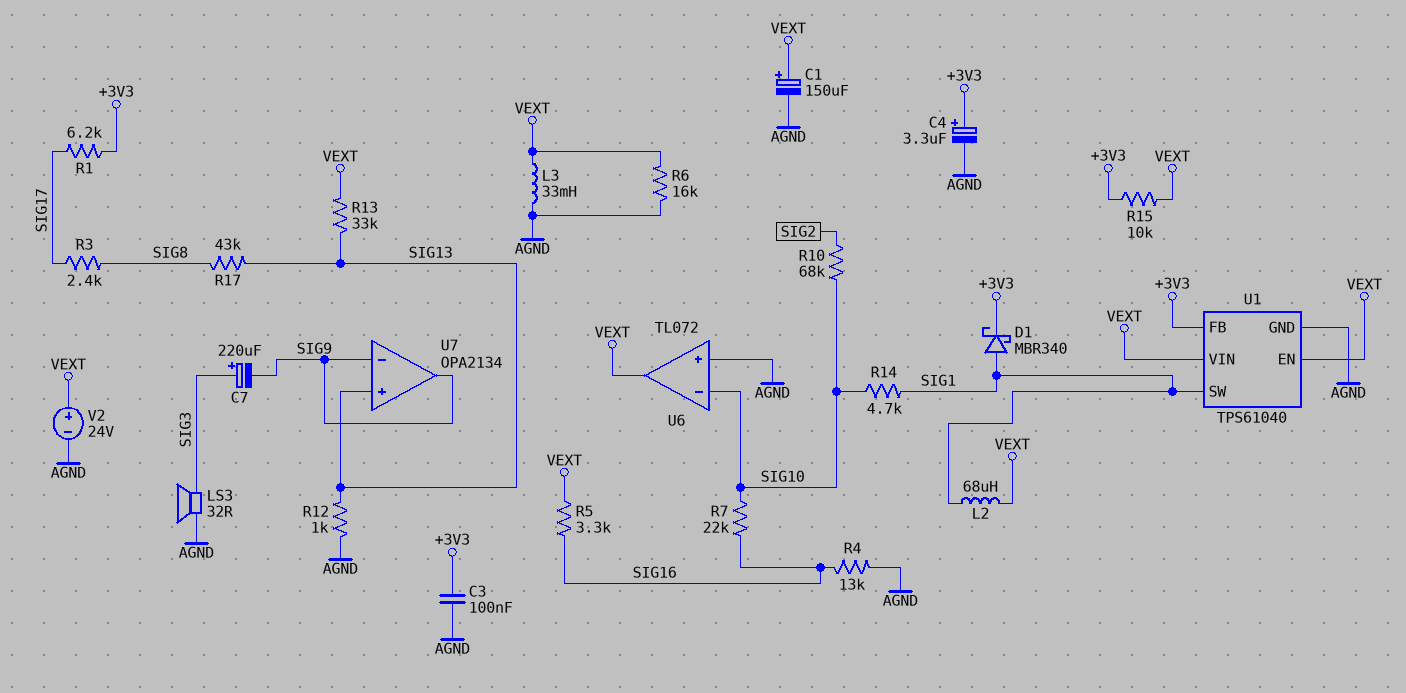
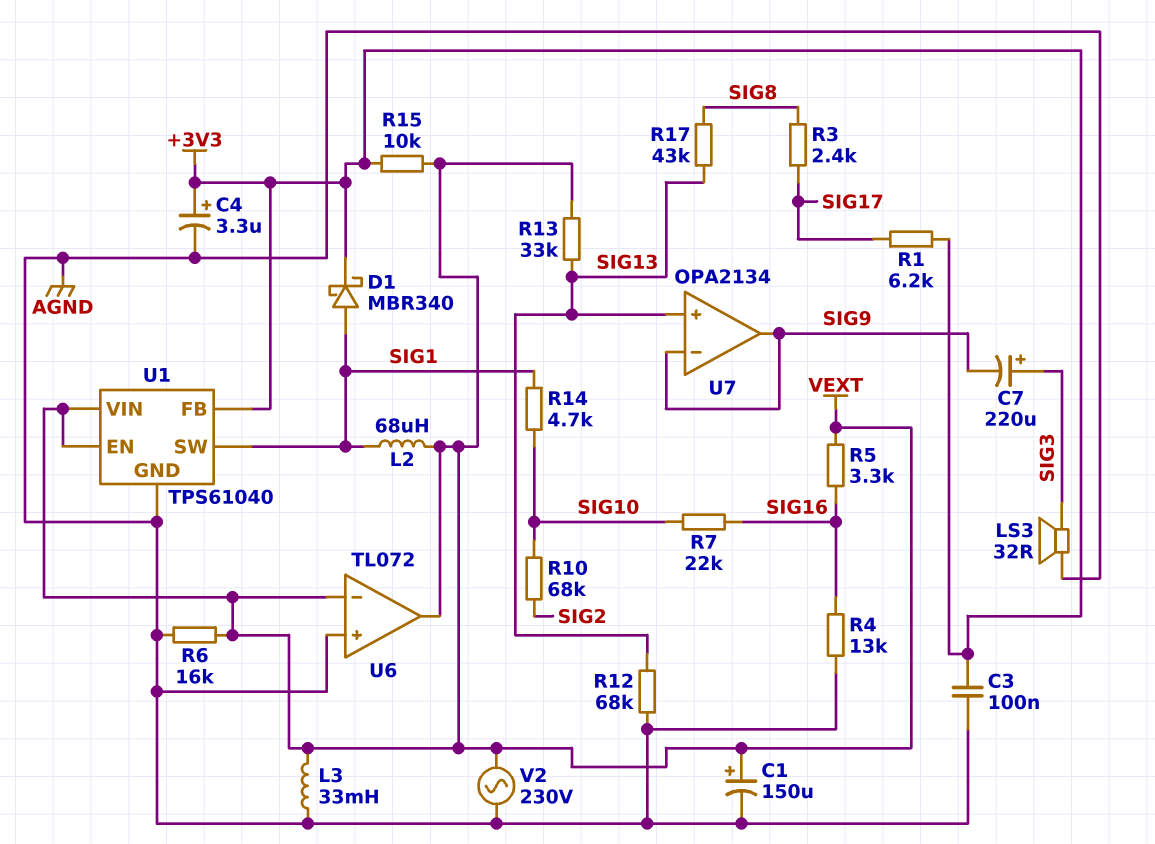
R12: 1k (AGND, SIG13) -> 68k (AGND, SIG13)
U6 pin in-: SIG10 -> VEXT
V2: 24V (plus VEXT, minus AGND) -> AC 230V (AGND, VEXT)

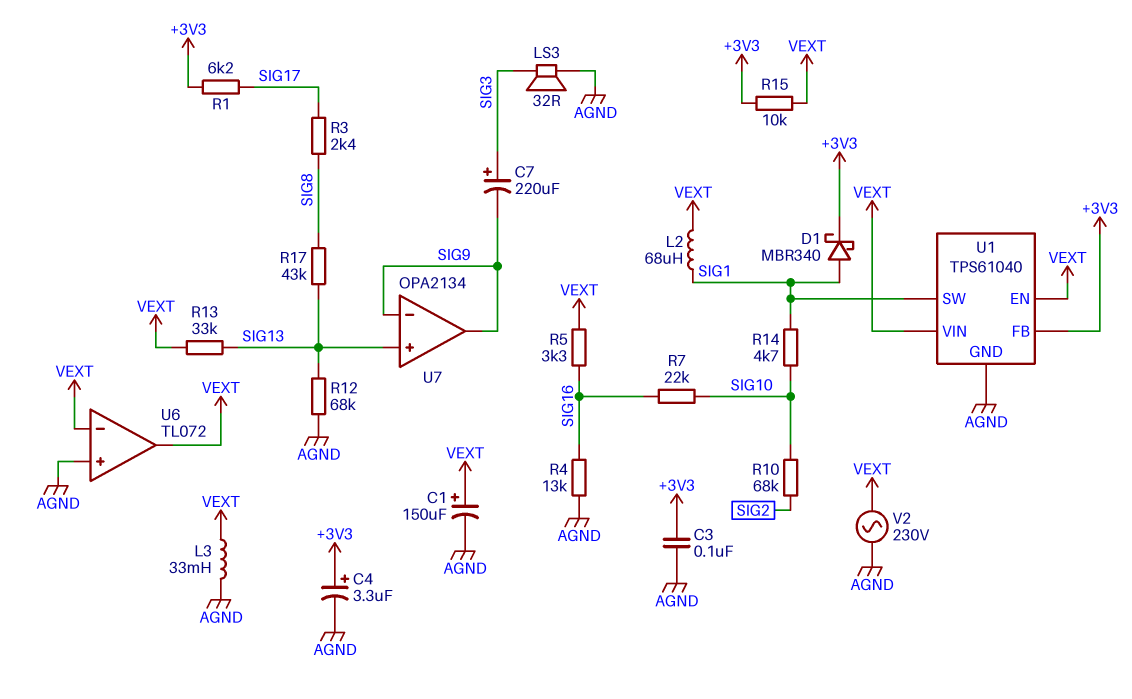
R6: 16k (AGND, VEXT) -> none

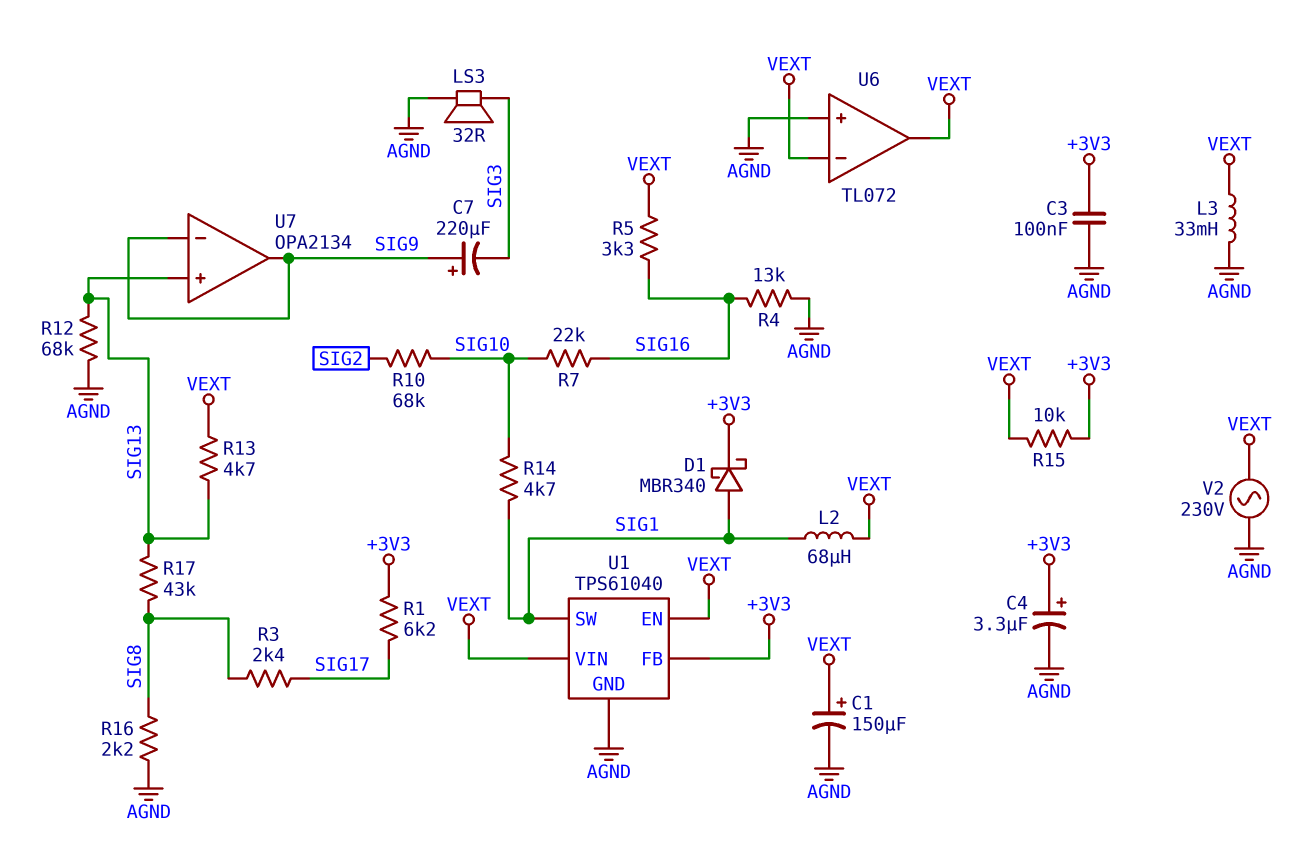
C7: 220uF (plus SIG3, minus SIG9) -> 220uF (plus SIG9, minus SIG3)
R13: 33k (SIG13, VEXT) -> 4.7k (SIG13, VEXT)
R16: none -> 2.2k (AGND, SIG8)

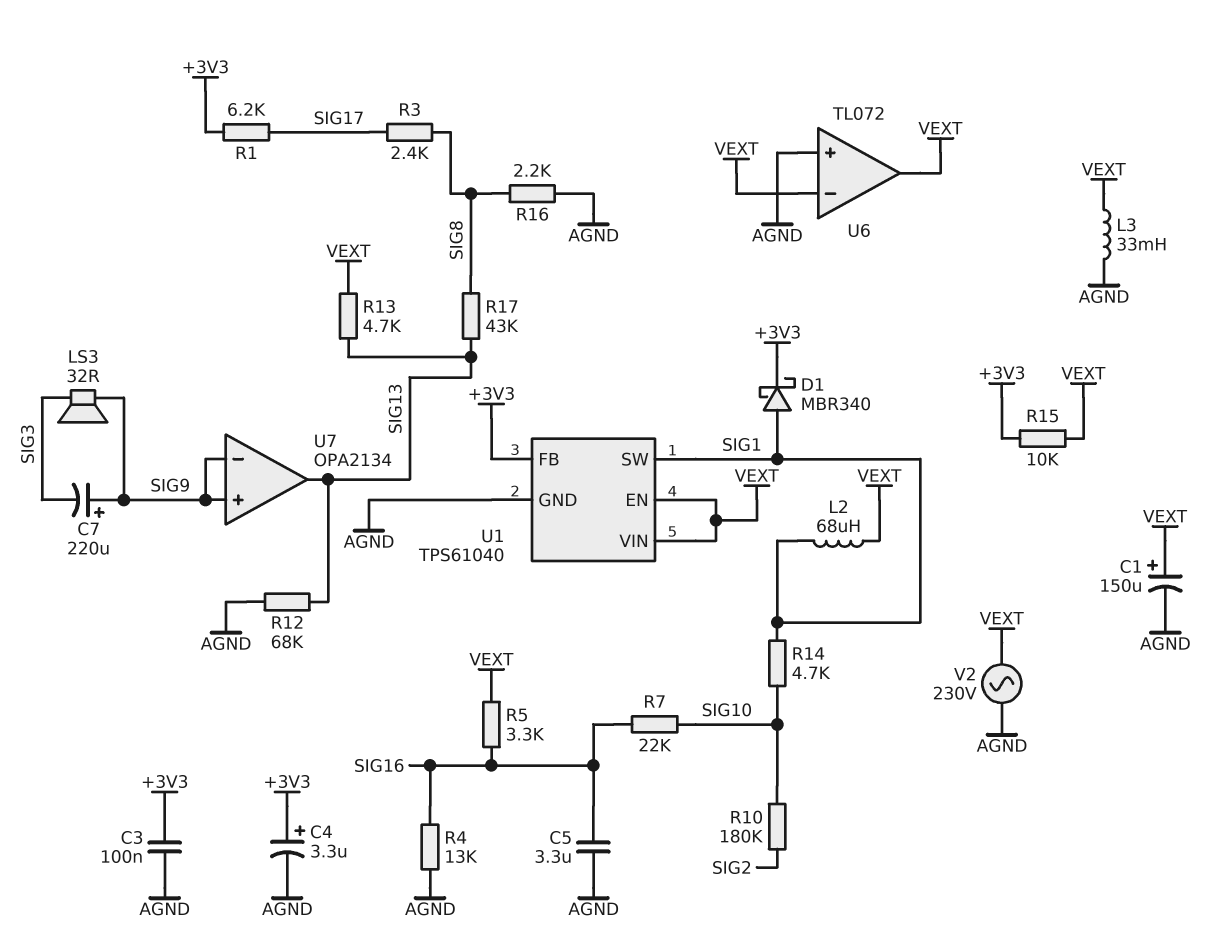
C5: none -> 3.3uF (AGND, SIG16)
LS3: speaker 32R (AGND, SIG3) -> speaker 32R (SIG3, SIG9)
R10: 68k (SIG2, SIG10) -> 180k (SIG2, SIG10)
U7 pin in+: SIG13 -> SIG9
U7 pin out: SIG9 -> SIG13

